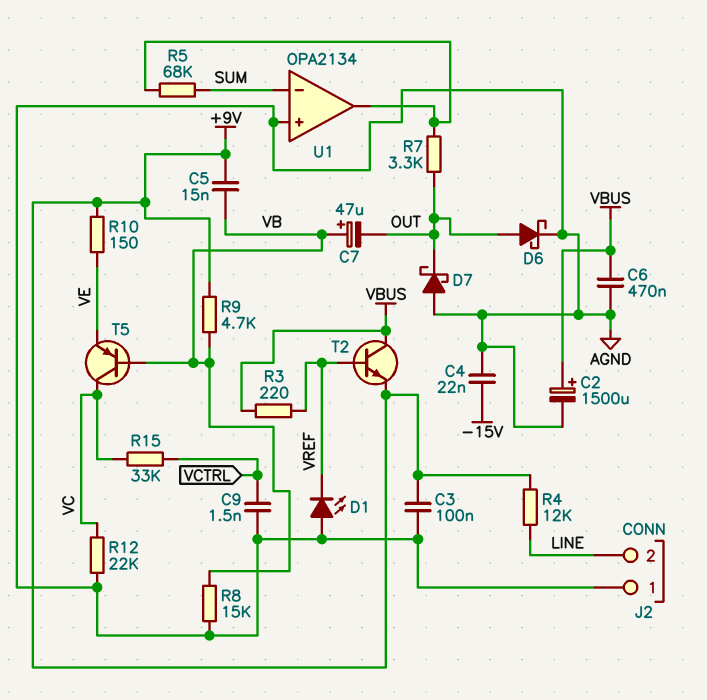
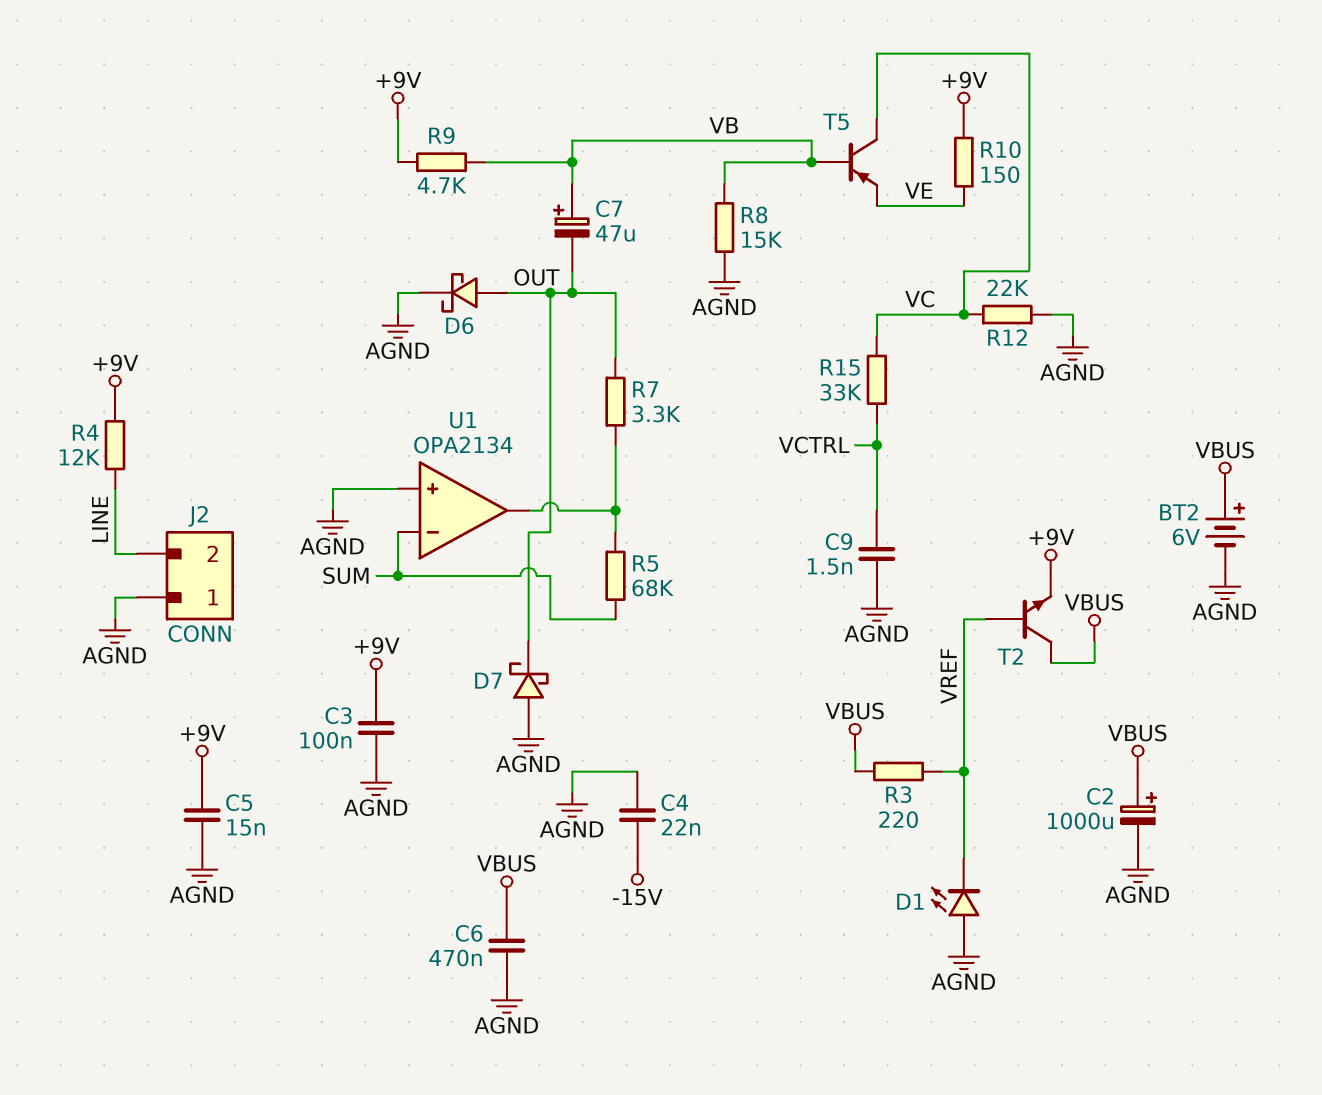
BT2: none -> 6V (plus VBUS, minus AGND)
C2: 1500uF (plus VBUS, minus AGND) -> 1000uF (plus VBUS, minus AGND)
C5: 15nF (+9V, VB) -> 15nF (+9V, AGND)

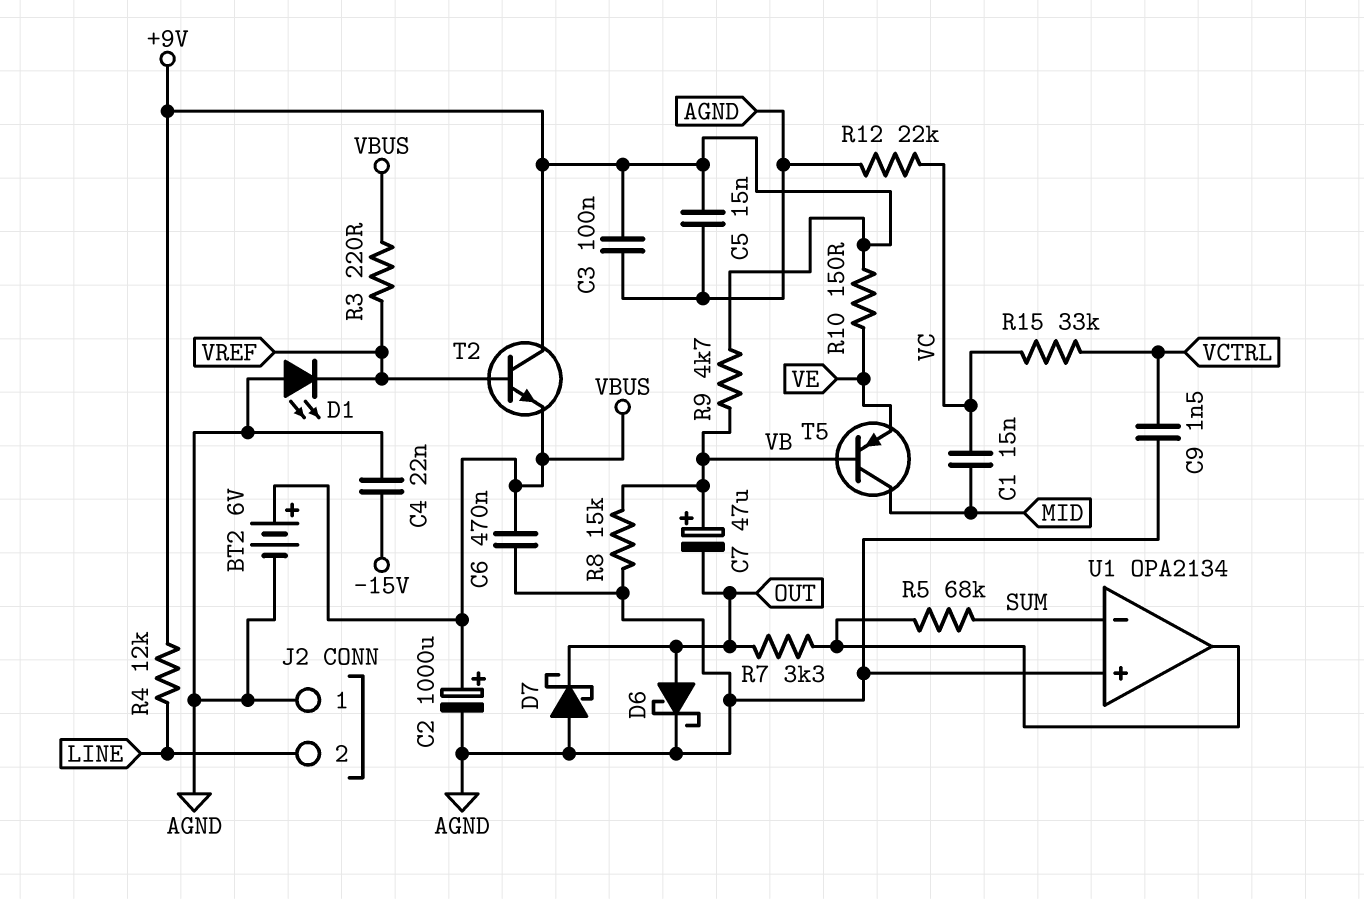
C1: none -> 15nF (MID, VC)
T2: NPN (B VREF, C VBUS, E +9V) -> NPN (B VREF, C +9V, E VBUS)
T5: PNP (B VB, C VC, E VE) -> PNP (B VB, C MID, E VE)

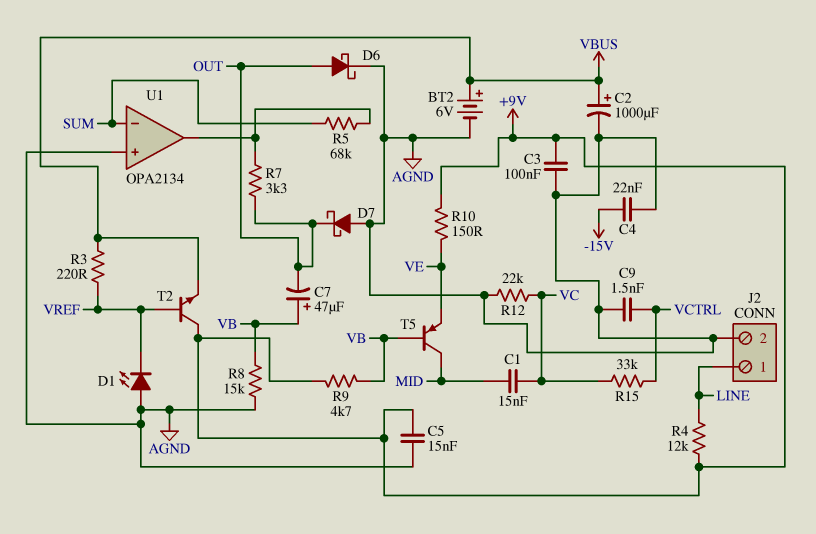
C6: 470nF (AGND, VBUS) -> none
J2 pin 1: AGND -> LINE
J2 pin 2: LINE -> AGND

